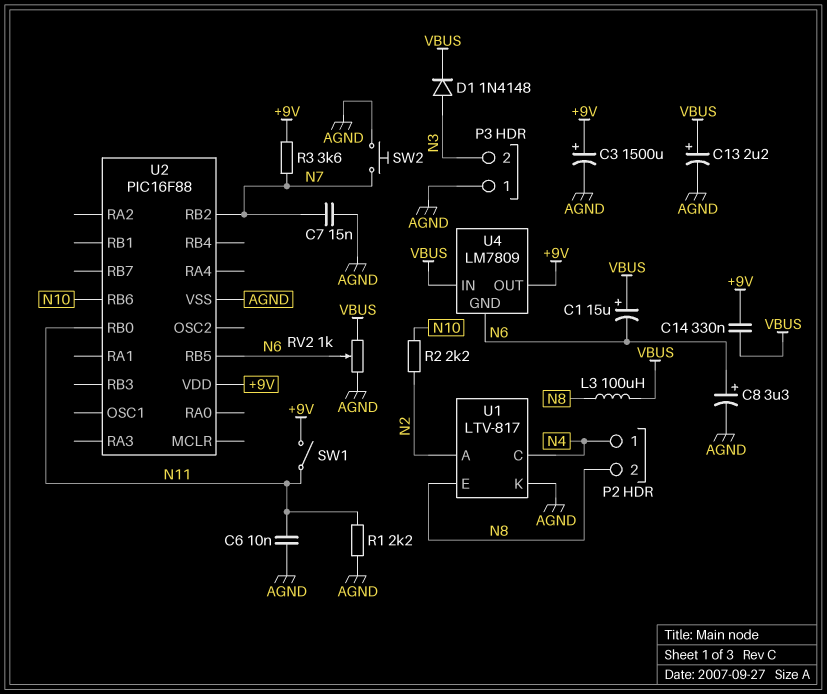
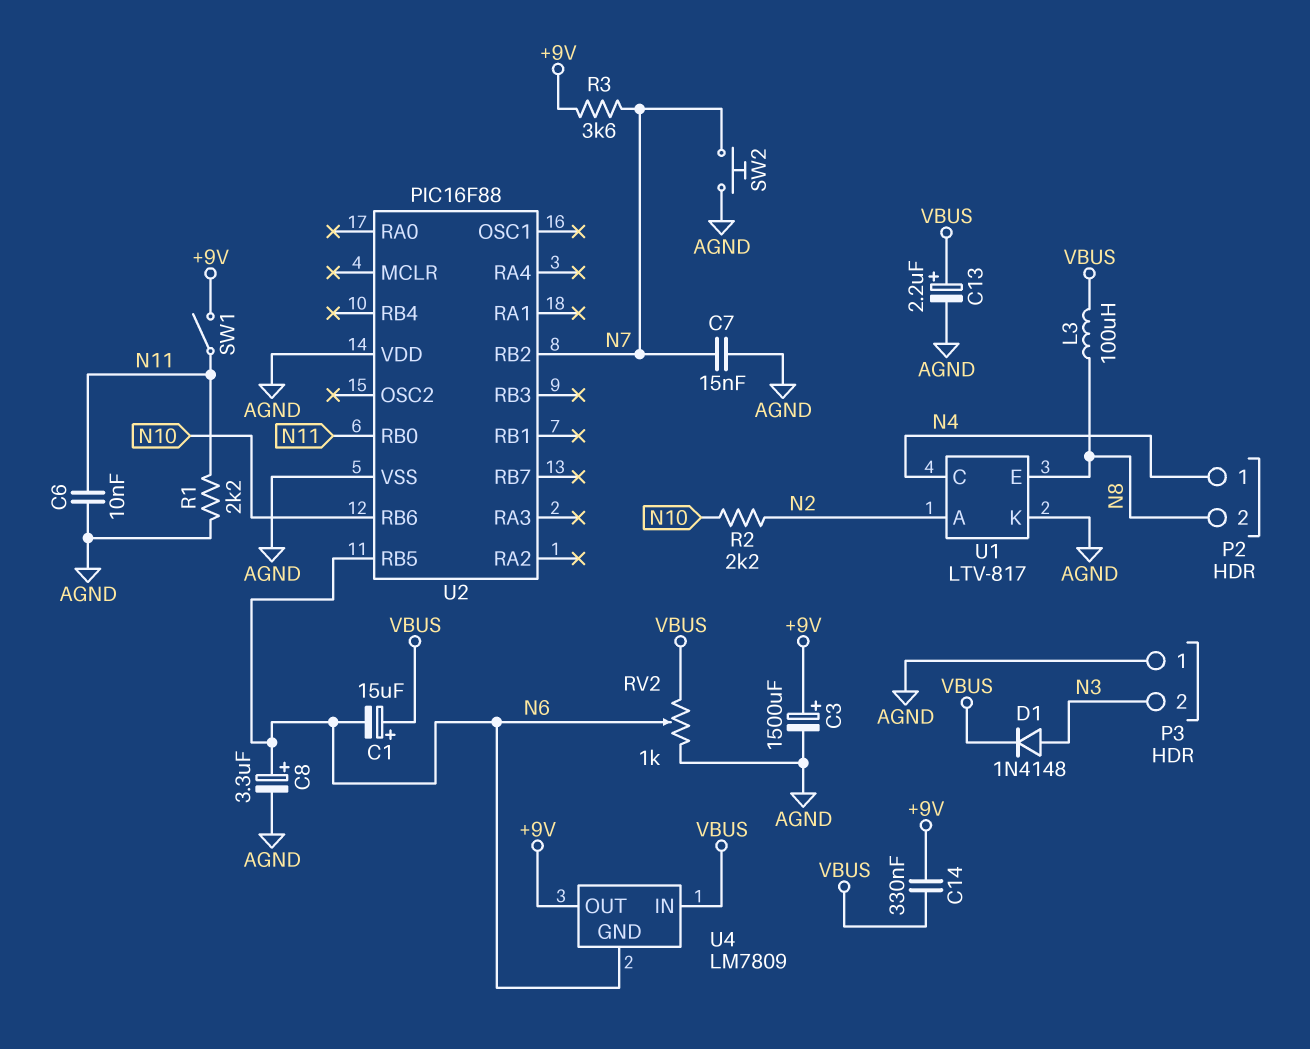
U2 pin VDD: +9V -> AGND

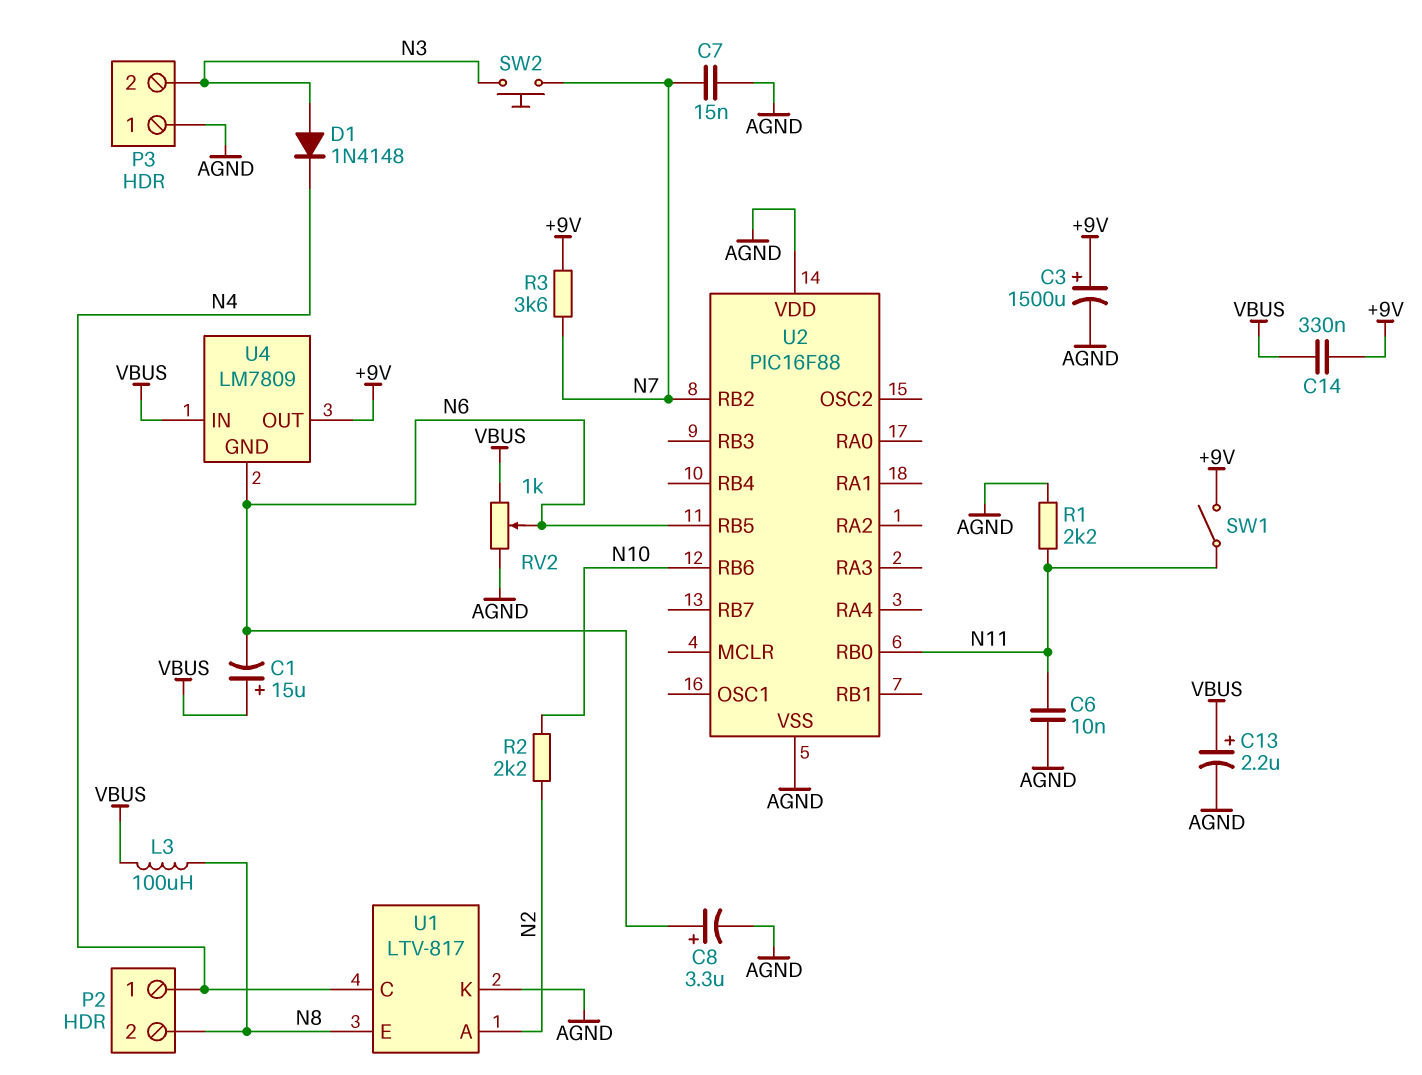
D1: diode 1N4148 (A N3, K VBUS) -> diode 1N4148 (A N3, K N4)
SW2: button (AGND, N7) -> button (N3, N7)

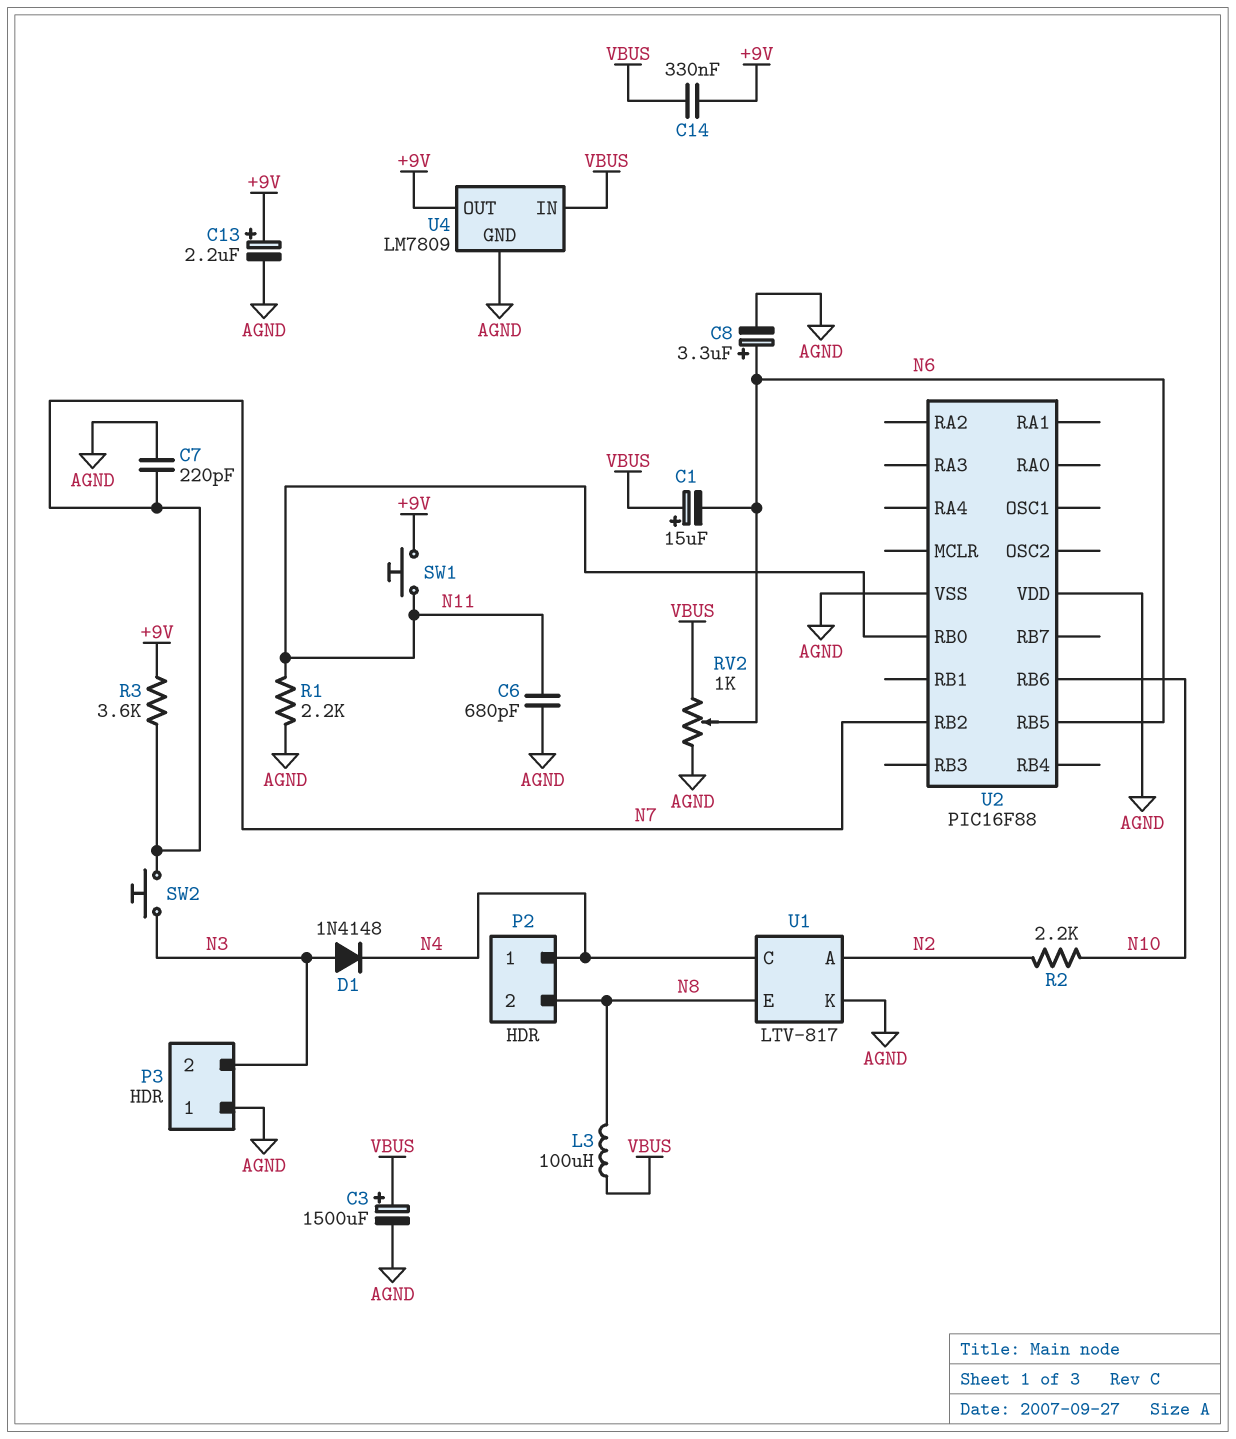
C3: 1500uF (plus +9V, minus AGND) -> 1500uF (plus VBUS, minus AGND)
C6: 10nF (AGND, N11) -> 680pF (AGND, N11)
C7: 15nF (AGND, N7) -> 220pF (AGND, N7)
C13: 2.2uF (plus VBUS, minus AGND) -> 2.2uF (plus +9V, minus AGND)
SW1: switch (+9V, N11) -> button (+9V, N11)
U4 pin GND: N6 -> AGND

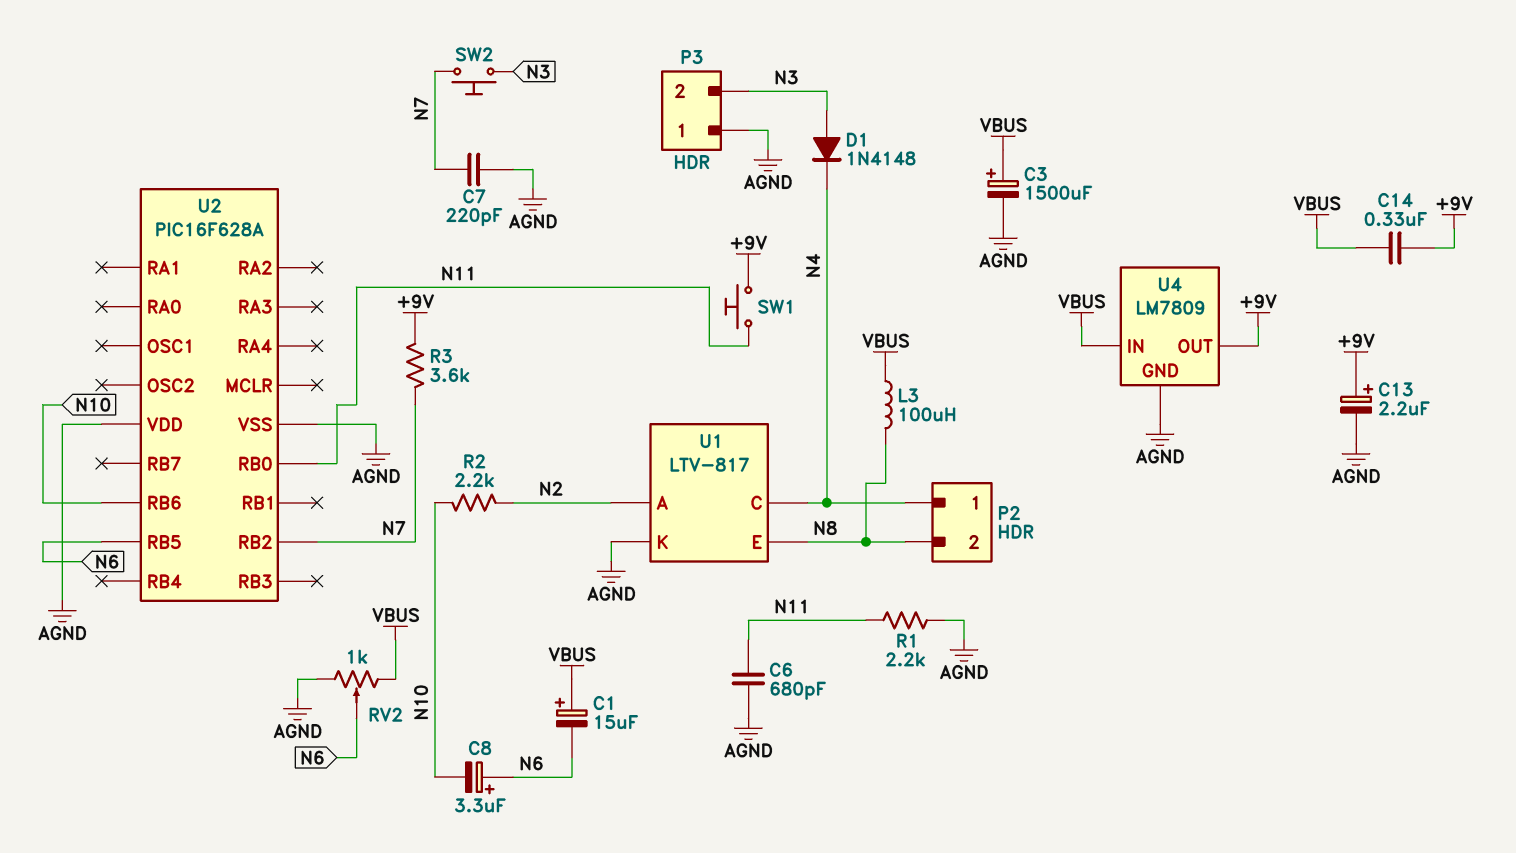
C8: 3.3uF (plus N6, minus AGND) -> 3.3uF (plus N6, minus N10)
U2: PIC16F88 -> PIC16F628A

